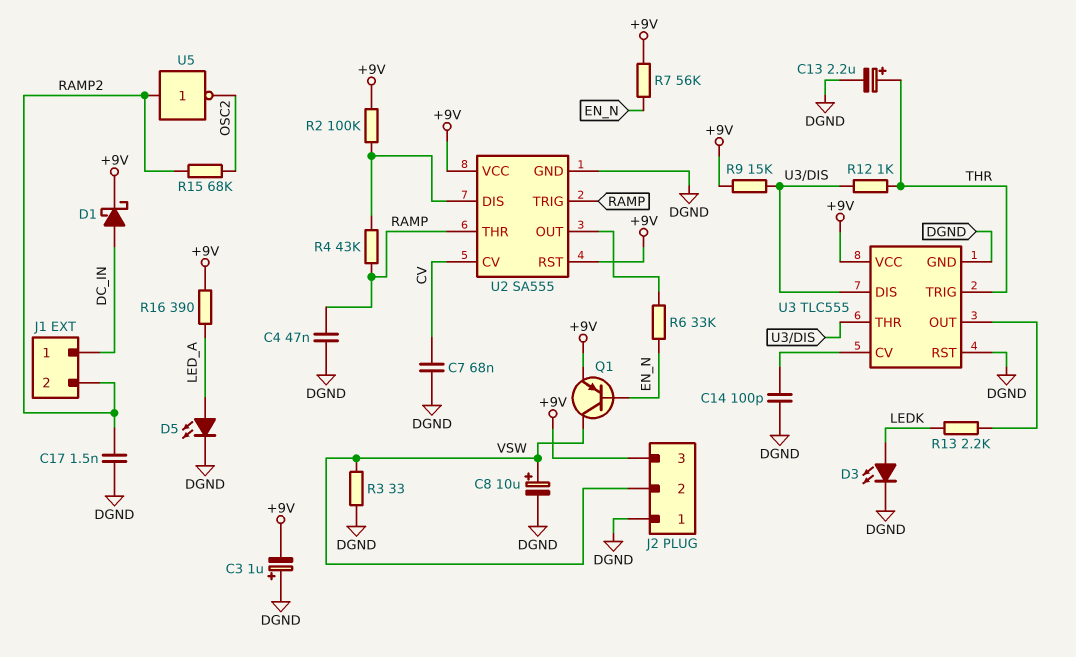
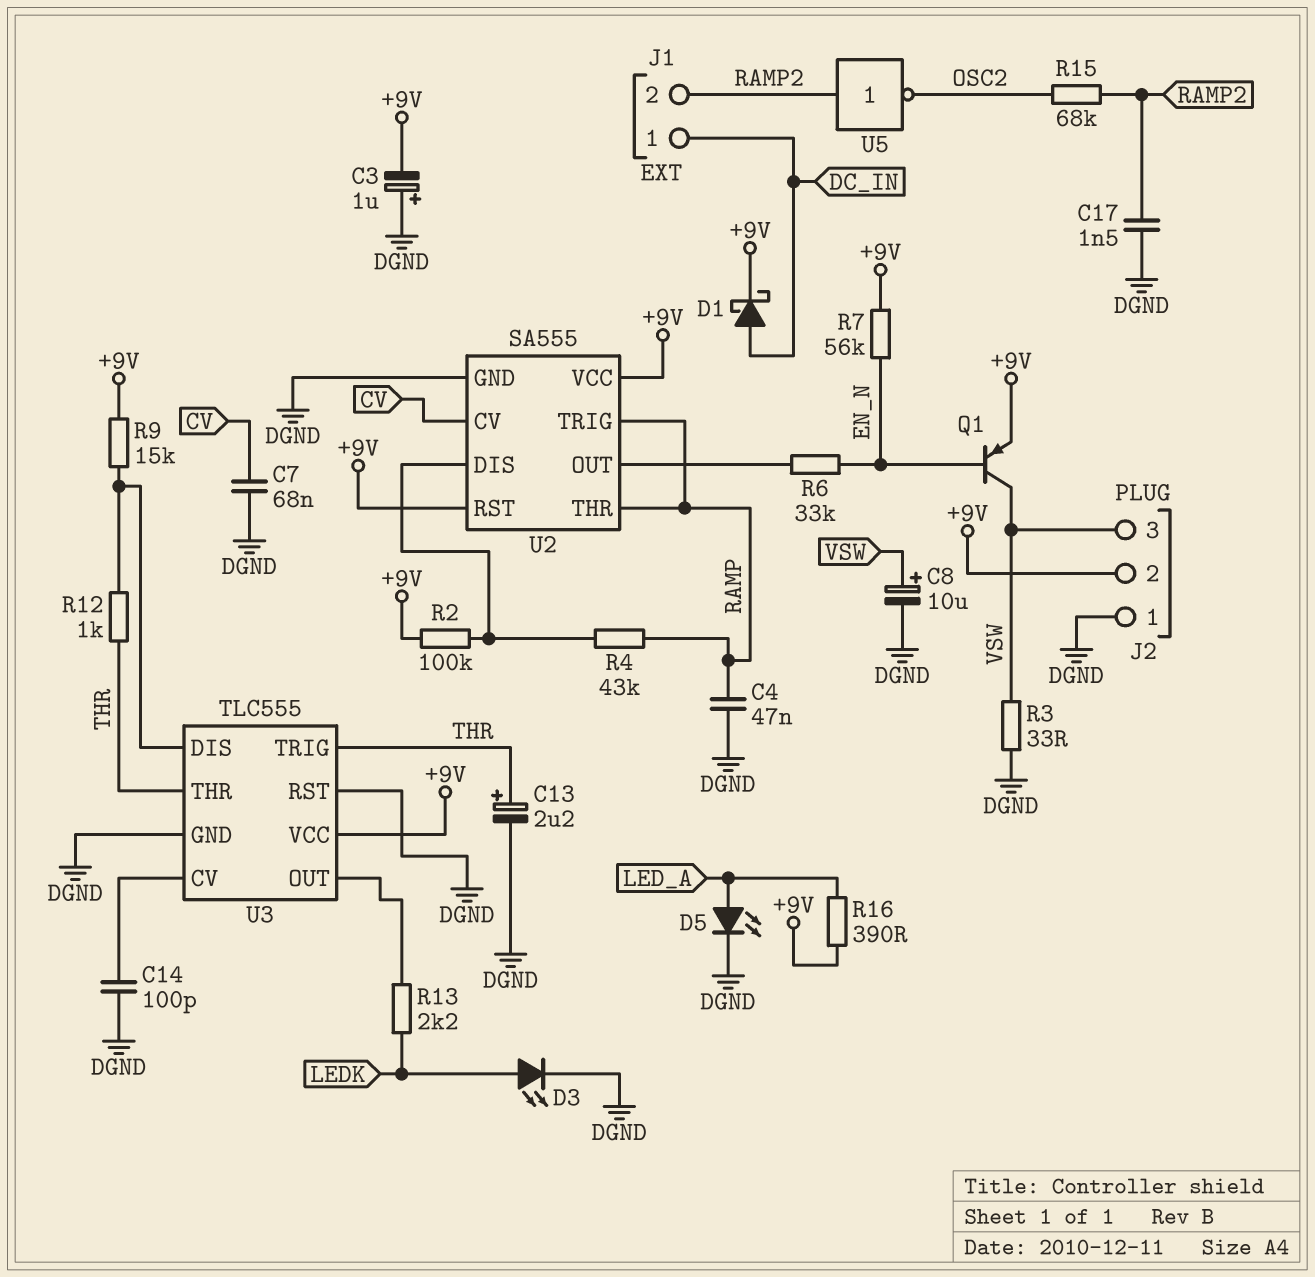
J2 pin 2: VSW -> +9V
J2 pin 3: +9V -> VSW
U3 pin THR: U3/DIS -> THR

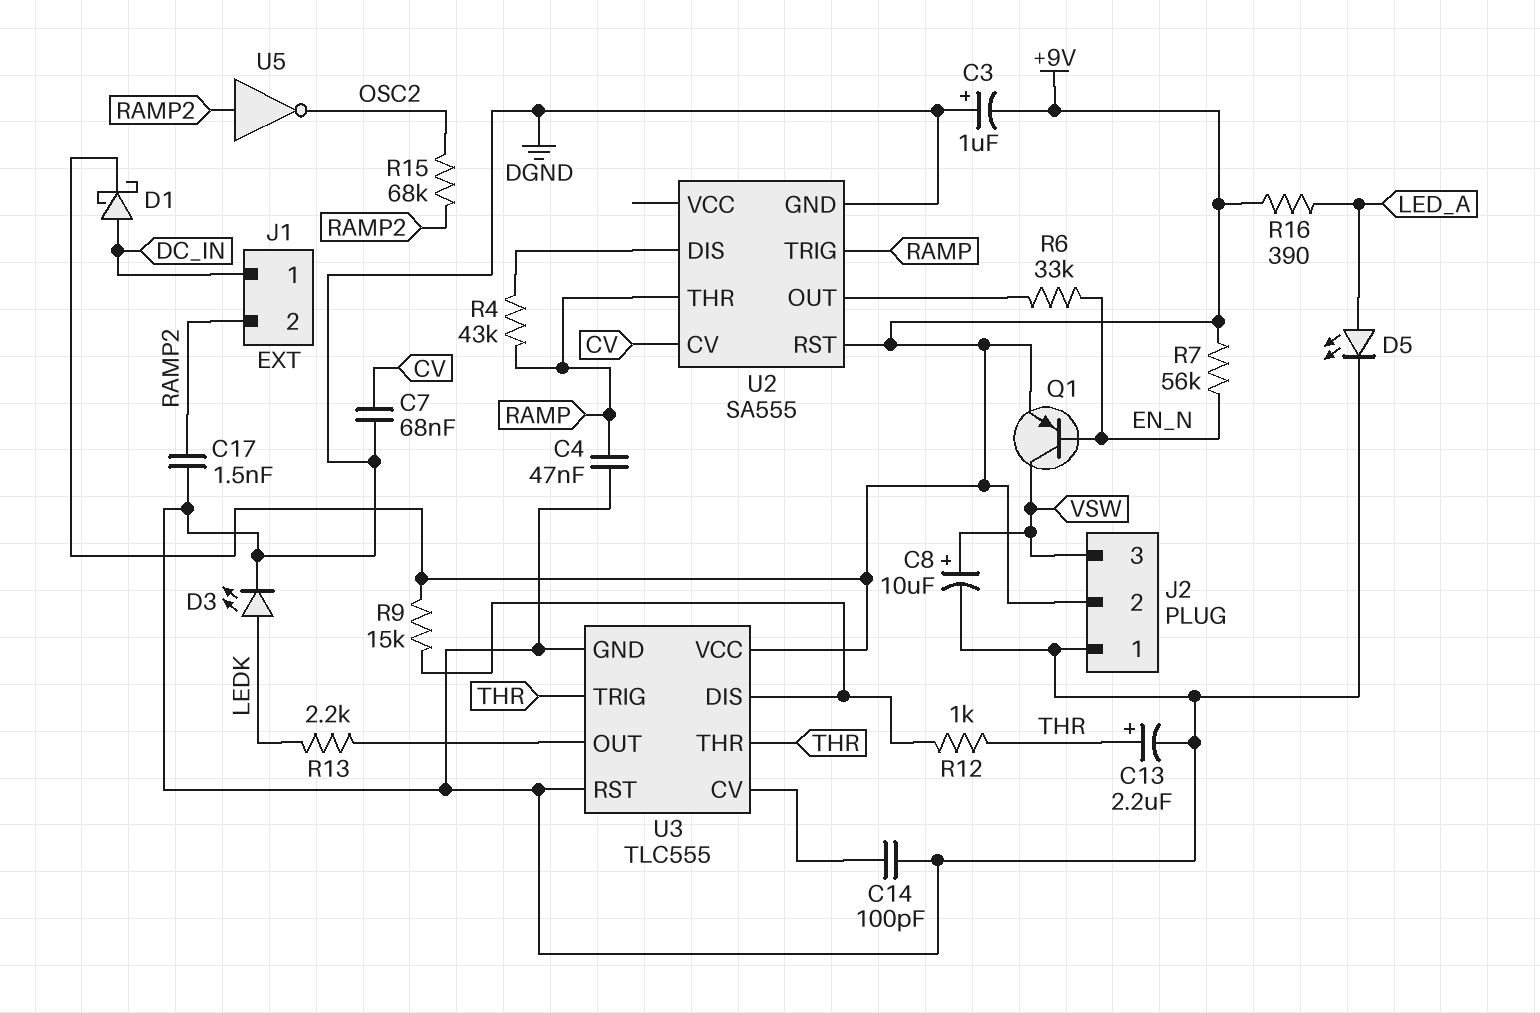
R2: 100k (+9V, U2/DIS) -> none
R3: 33 (DGND, VSW) -> none
U2 pin VCC: +9V -> none

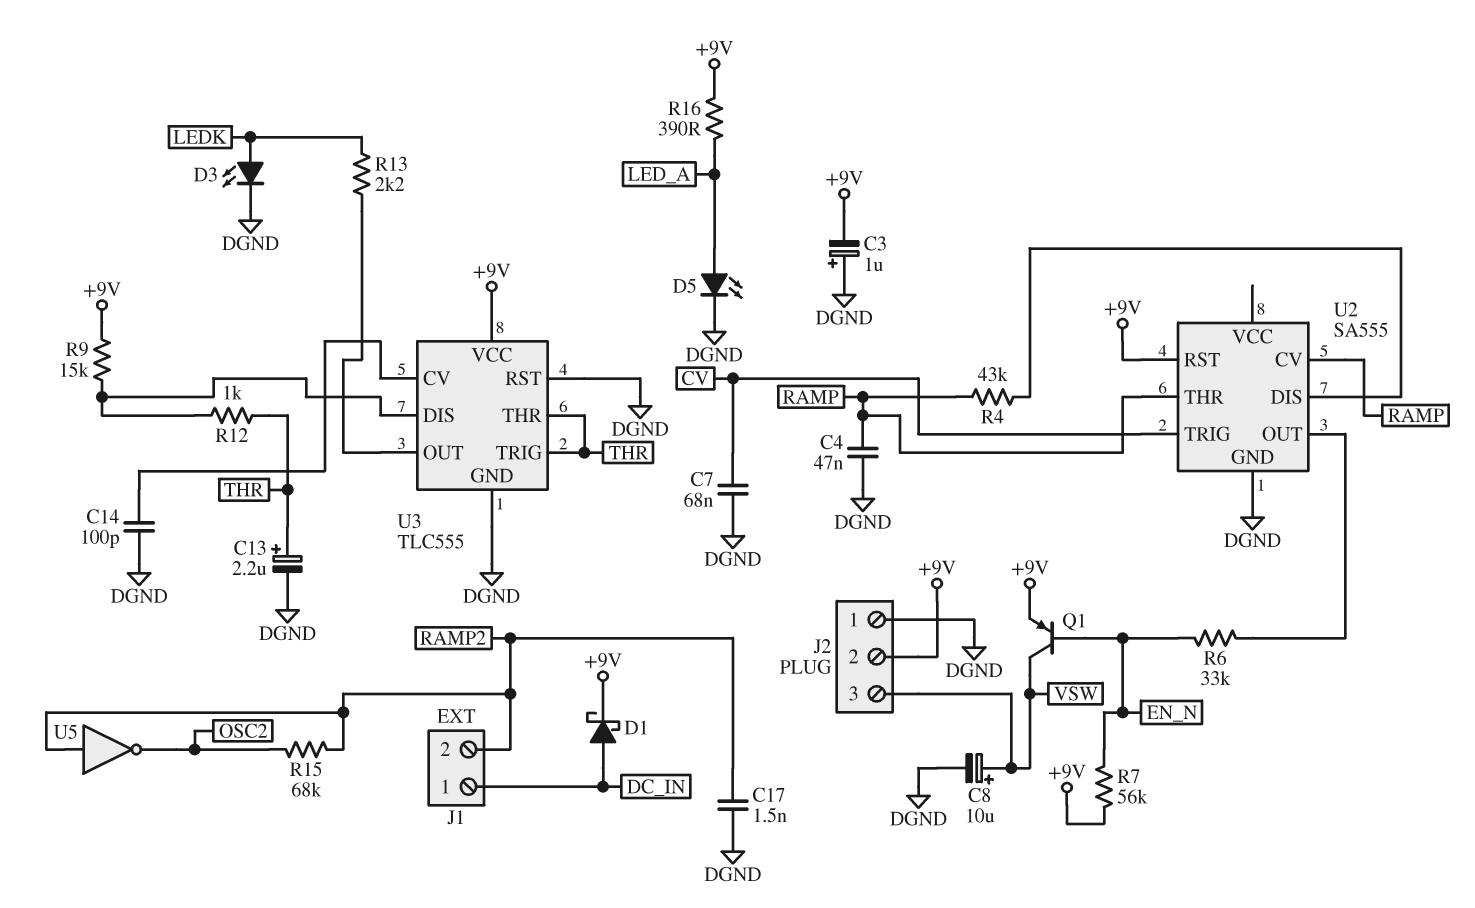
U2 pin CV: CV -> RAMP
U2 pin TRIG: RAMP -> CV

